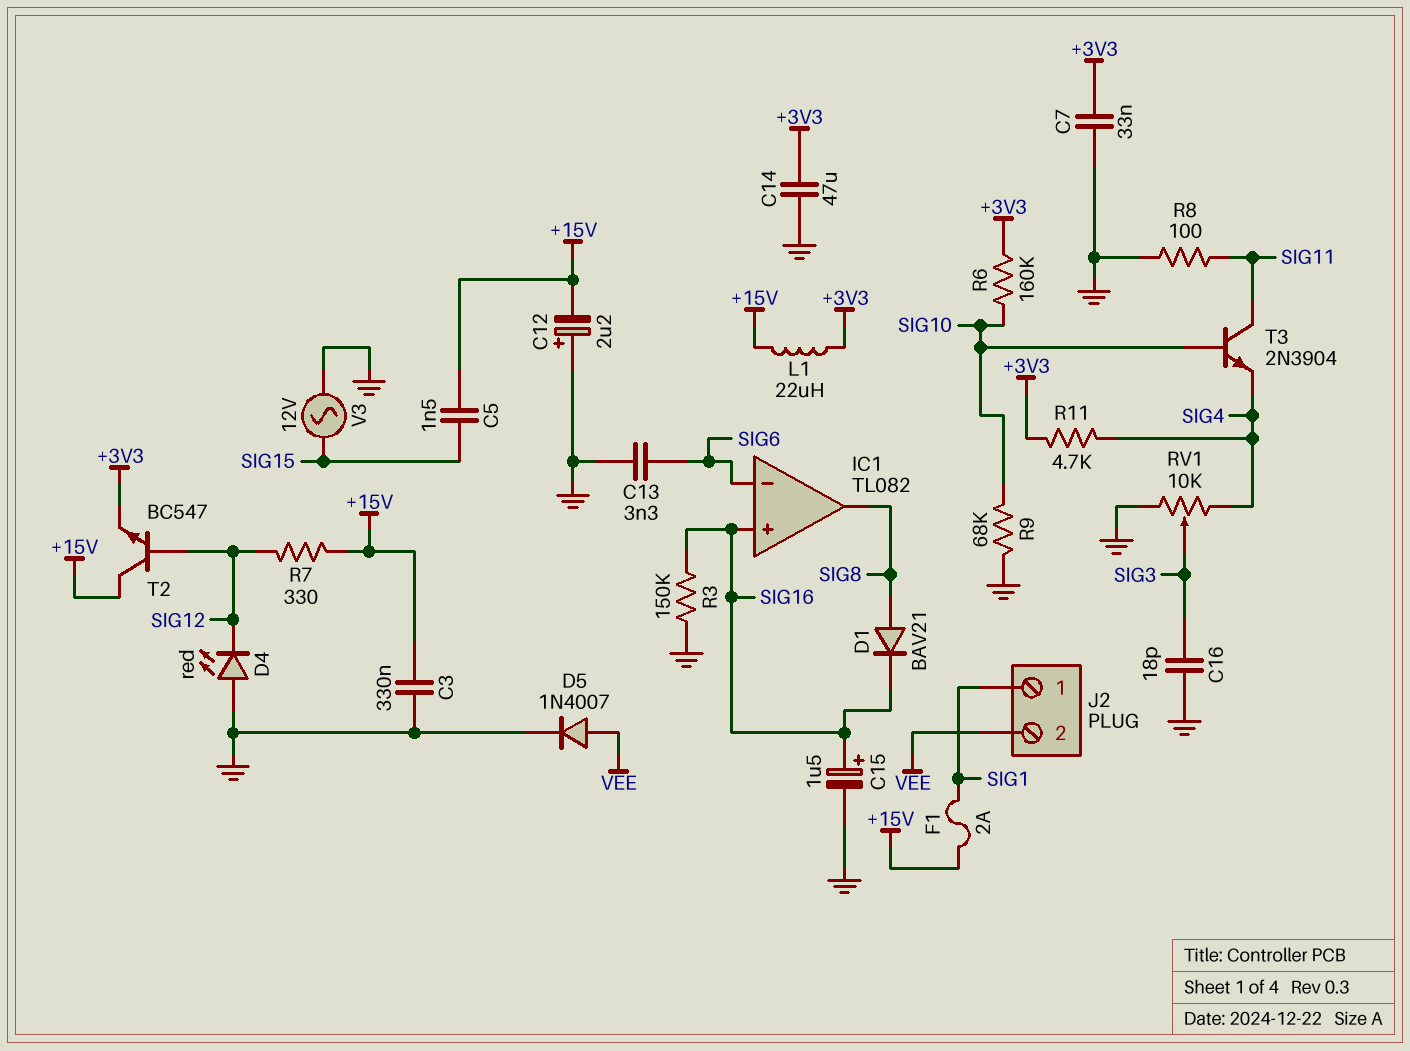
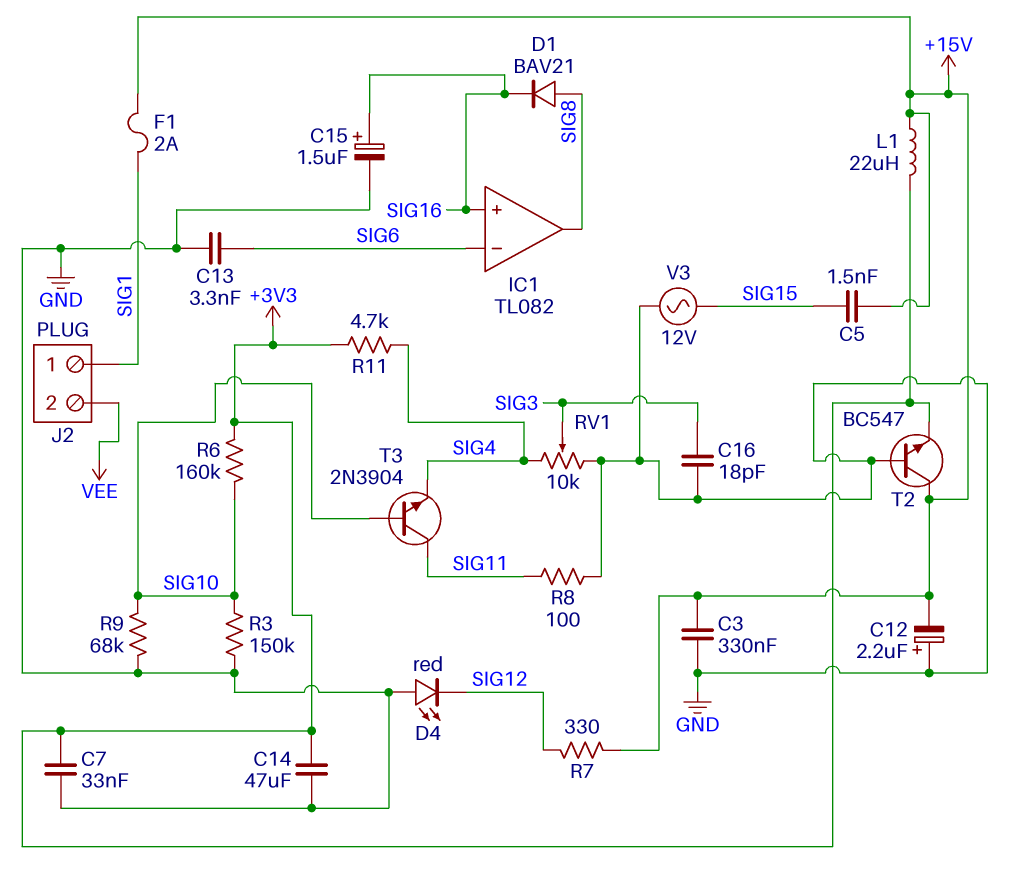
D5: diode 1N4007 (A VEE, K GND) -> none
R3: 150k (GND, SIG16) -> 150k (GND, SIG10)
T2: NPN BC547 (B SIG12, C +15V, E +3V3) -> NPN BC547 (B GND, C +15V, E +3V3)

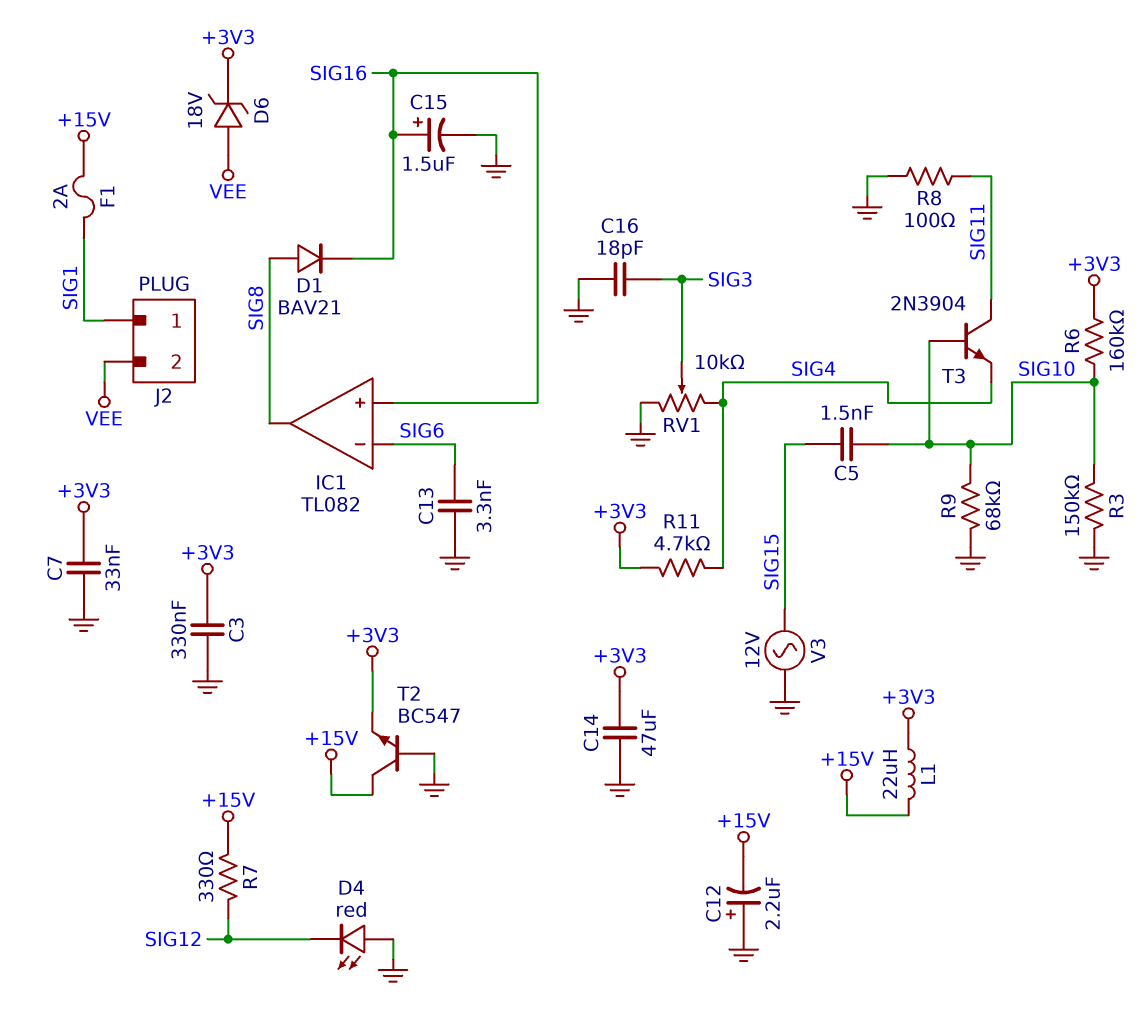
C3: 330nF (+15V, GND) -> 330nF (+3V3, GND)
C5: 1.5nF (+15V, SIG15) -> 1.5nF (SIG10, SIG15)
D6: none -> zener 18V (A VEE, K +3V3)

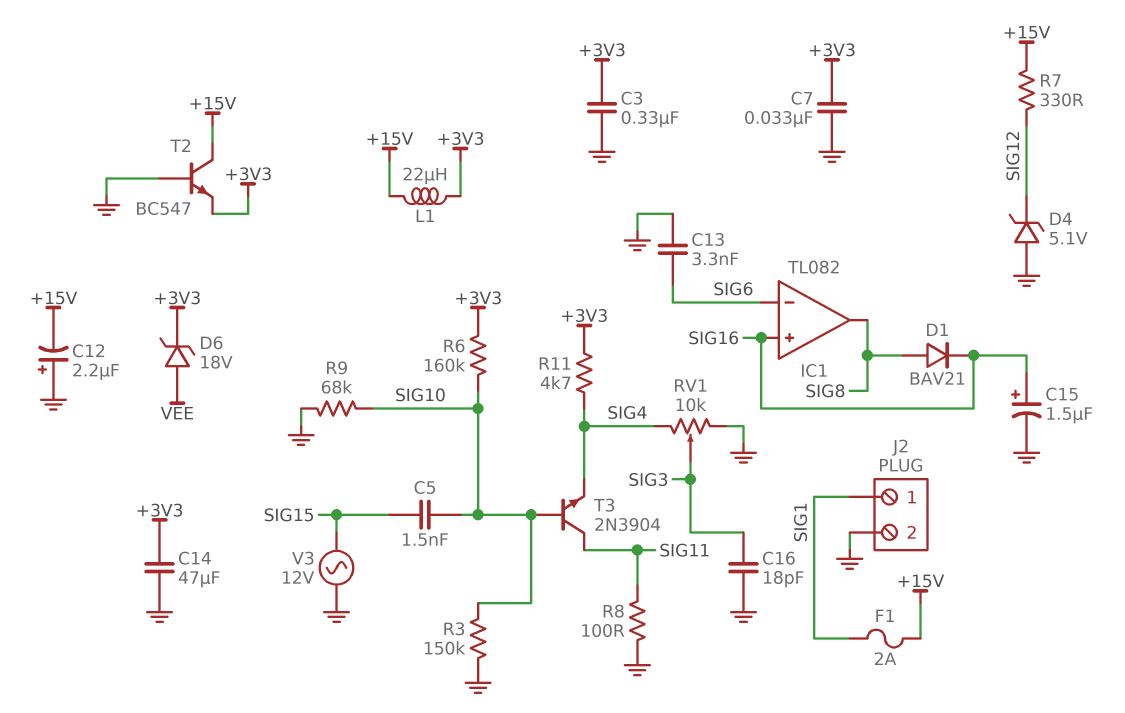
D4: LED red (A GND, K SIG12) -> zener 5.1V (A GND, K SIG12)
J2 pin 2: VEE -> GND

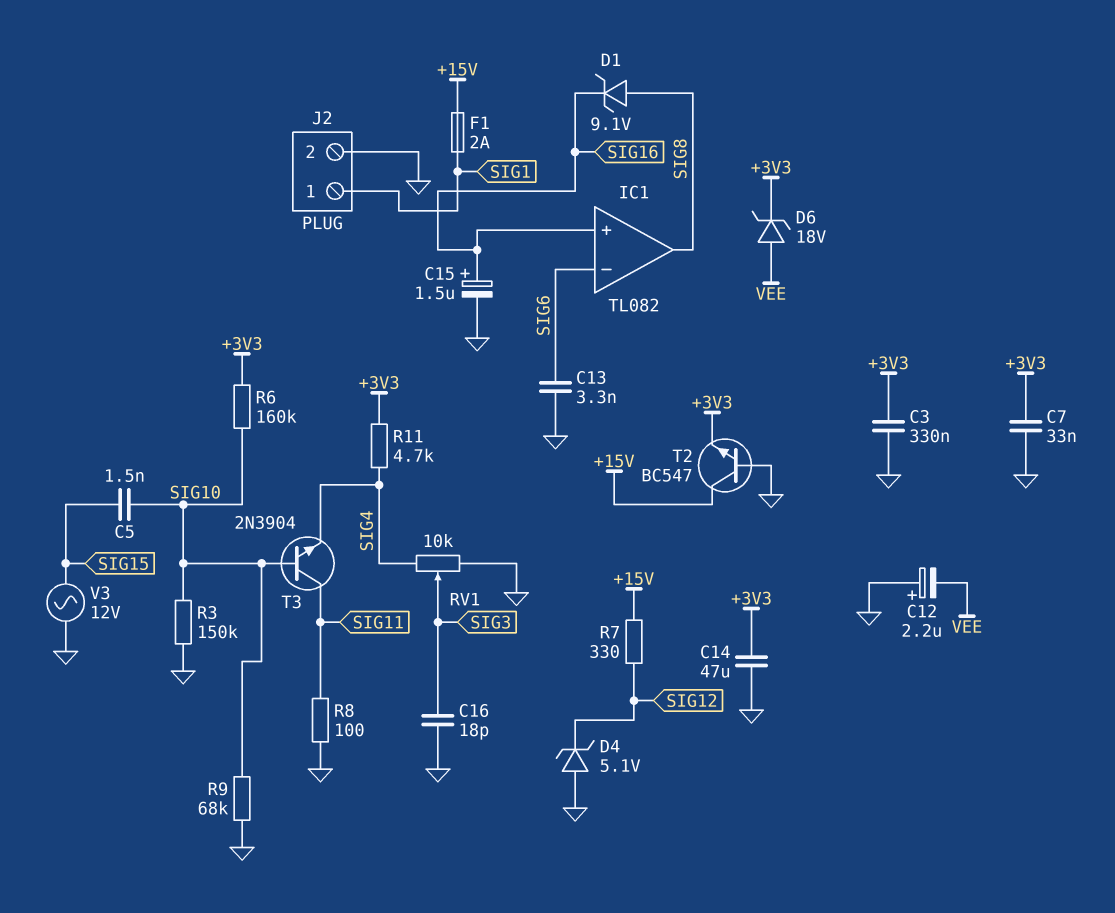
C12: 2.2uF (plus GND, minus +15V) -> 2.2uF (plus GND, minus VEE)
D1: diode BAV21 (A SIG8, K SIG16) -> zener 9.1V (A SIG8, K SIG16)
L1: 22uH (+3V3, +15V) -> none

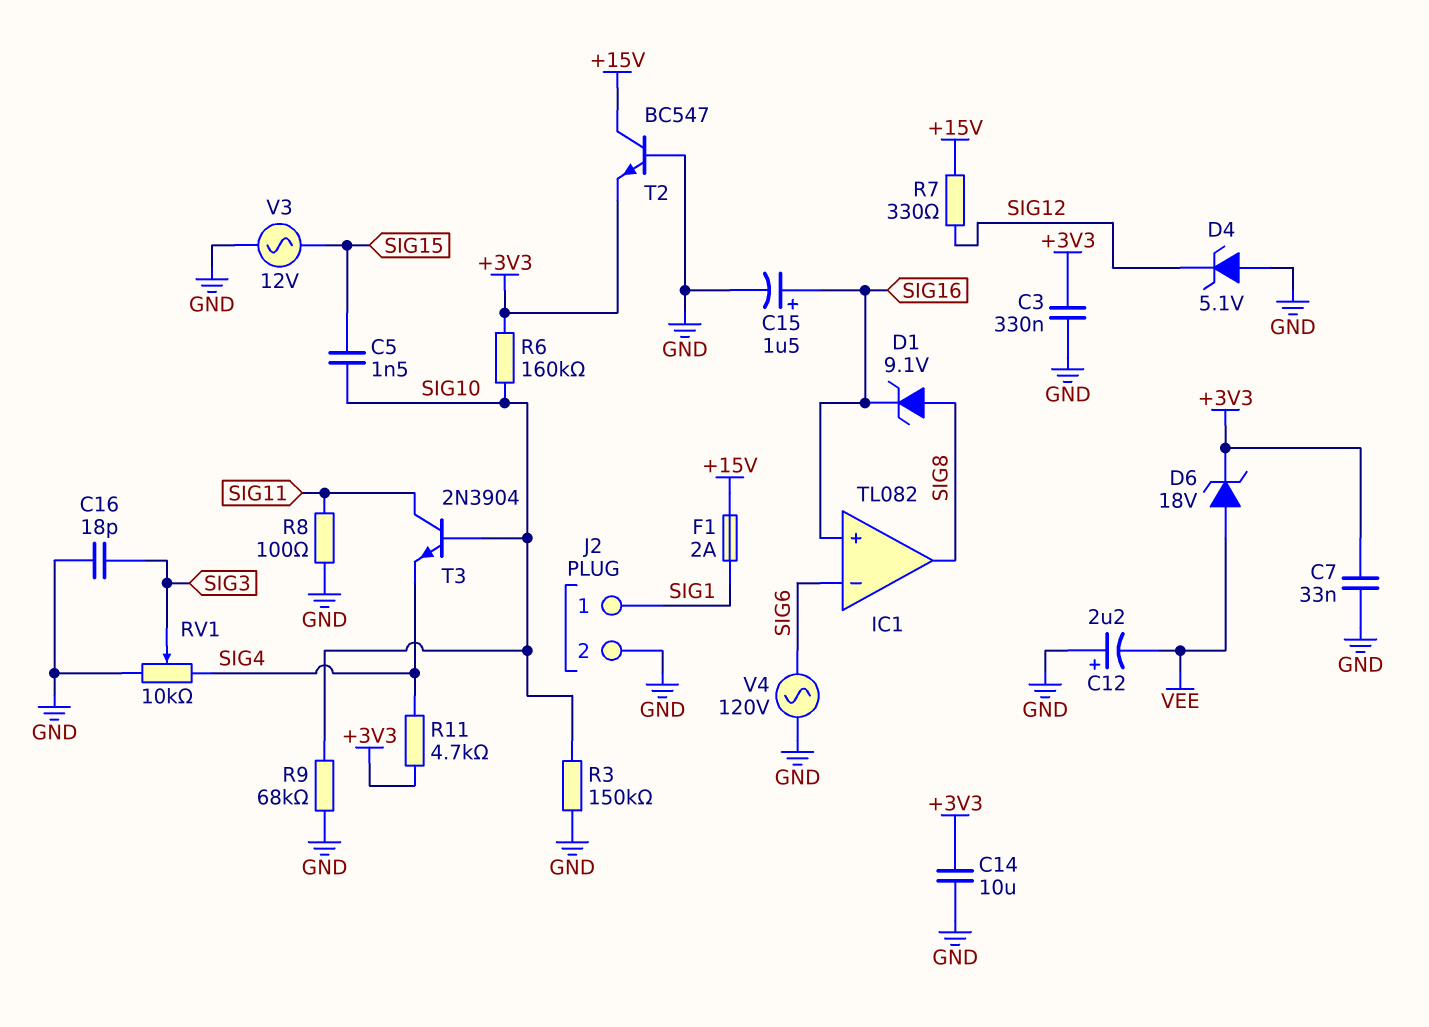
C13: 3.3nF (GND, SIG6) -> none
C14: 47uF (+3V3, GND) -> 10uF (+3V3, GND)
V4: none -> AC 120V (GND, SIG6)

